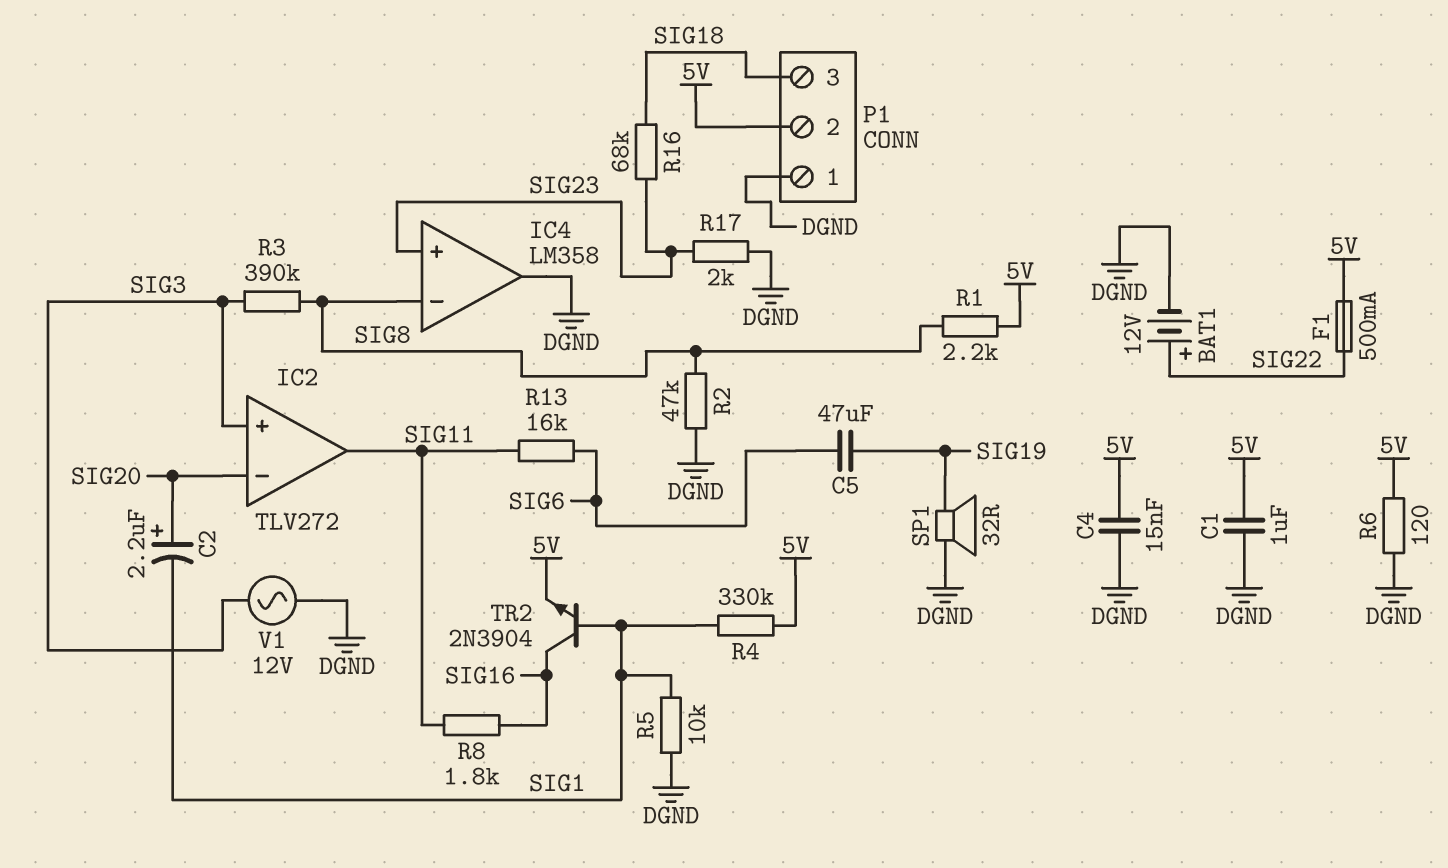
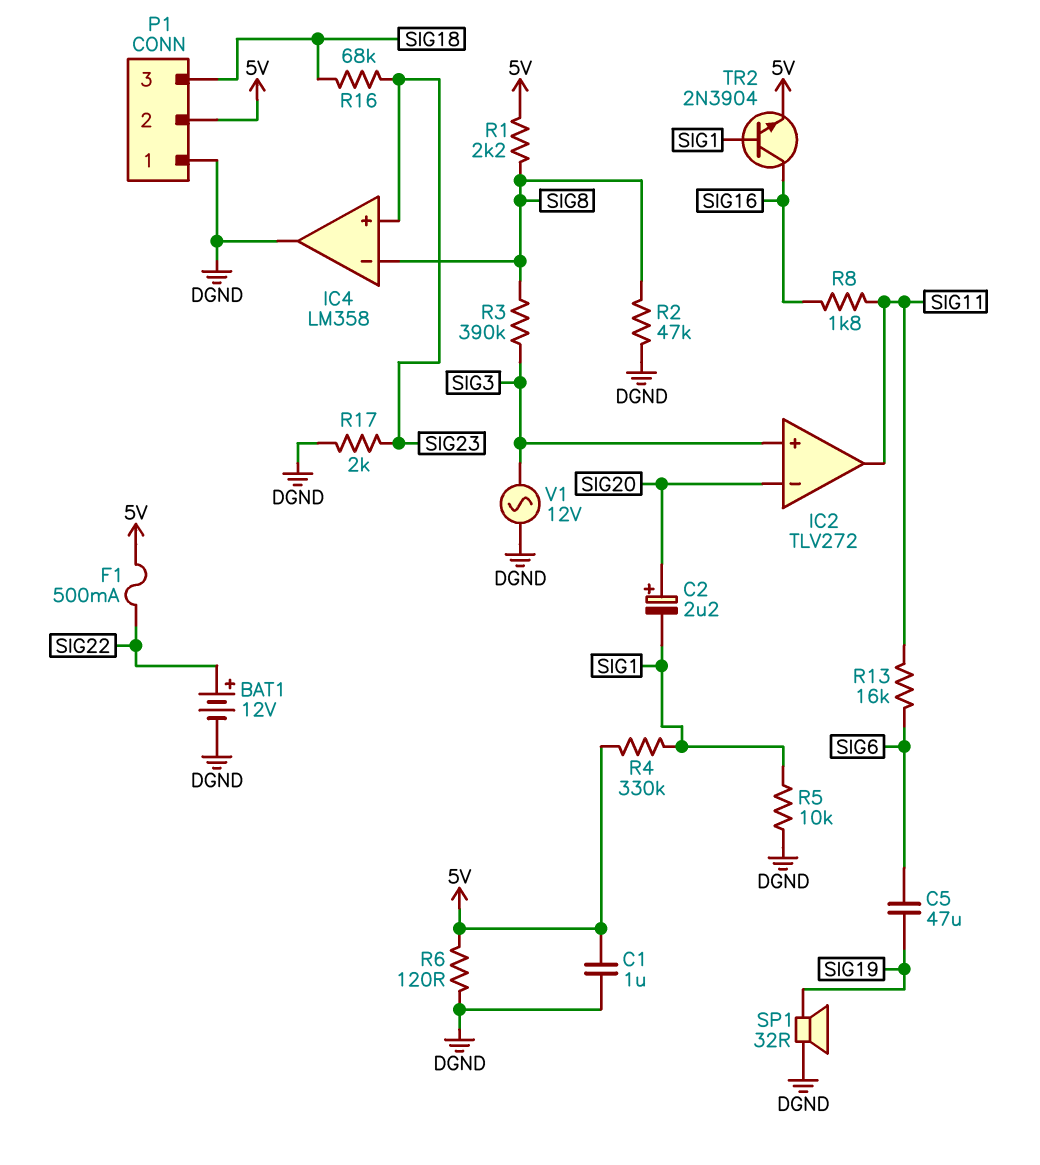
C4: 15nF (5V, DGND) -> none

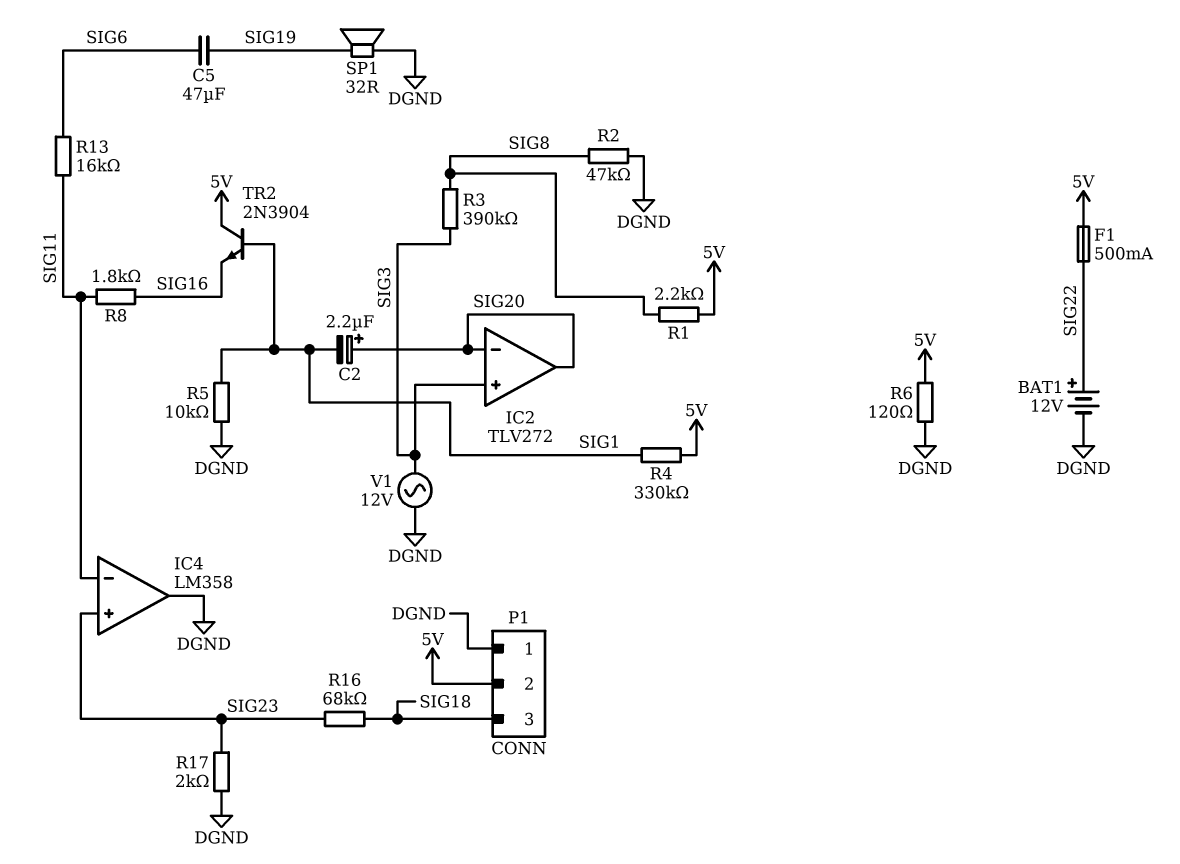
C1: 1uF (5V, DGND) -> none
IC2 pin out: SIG11 -> SIG20
IC4 pin in-: SIG8 -> SIG11
TR2: NPN 2N3904 (B SIG1, C SIG16, E 5V) -> NPN 2N3904 (B SIG1, C 5V, E SIG16)

